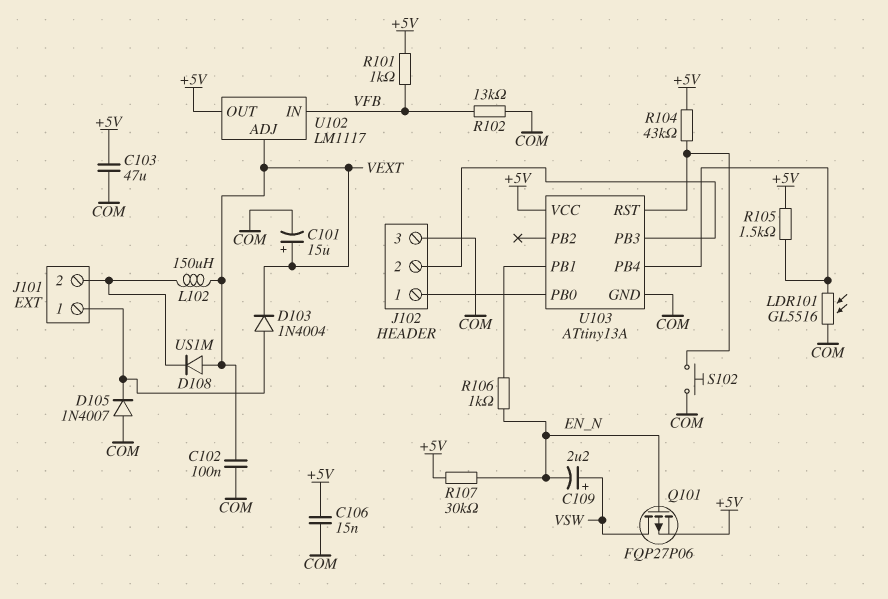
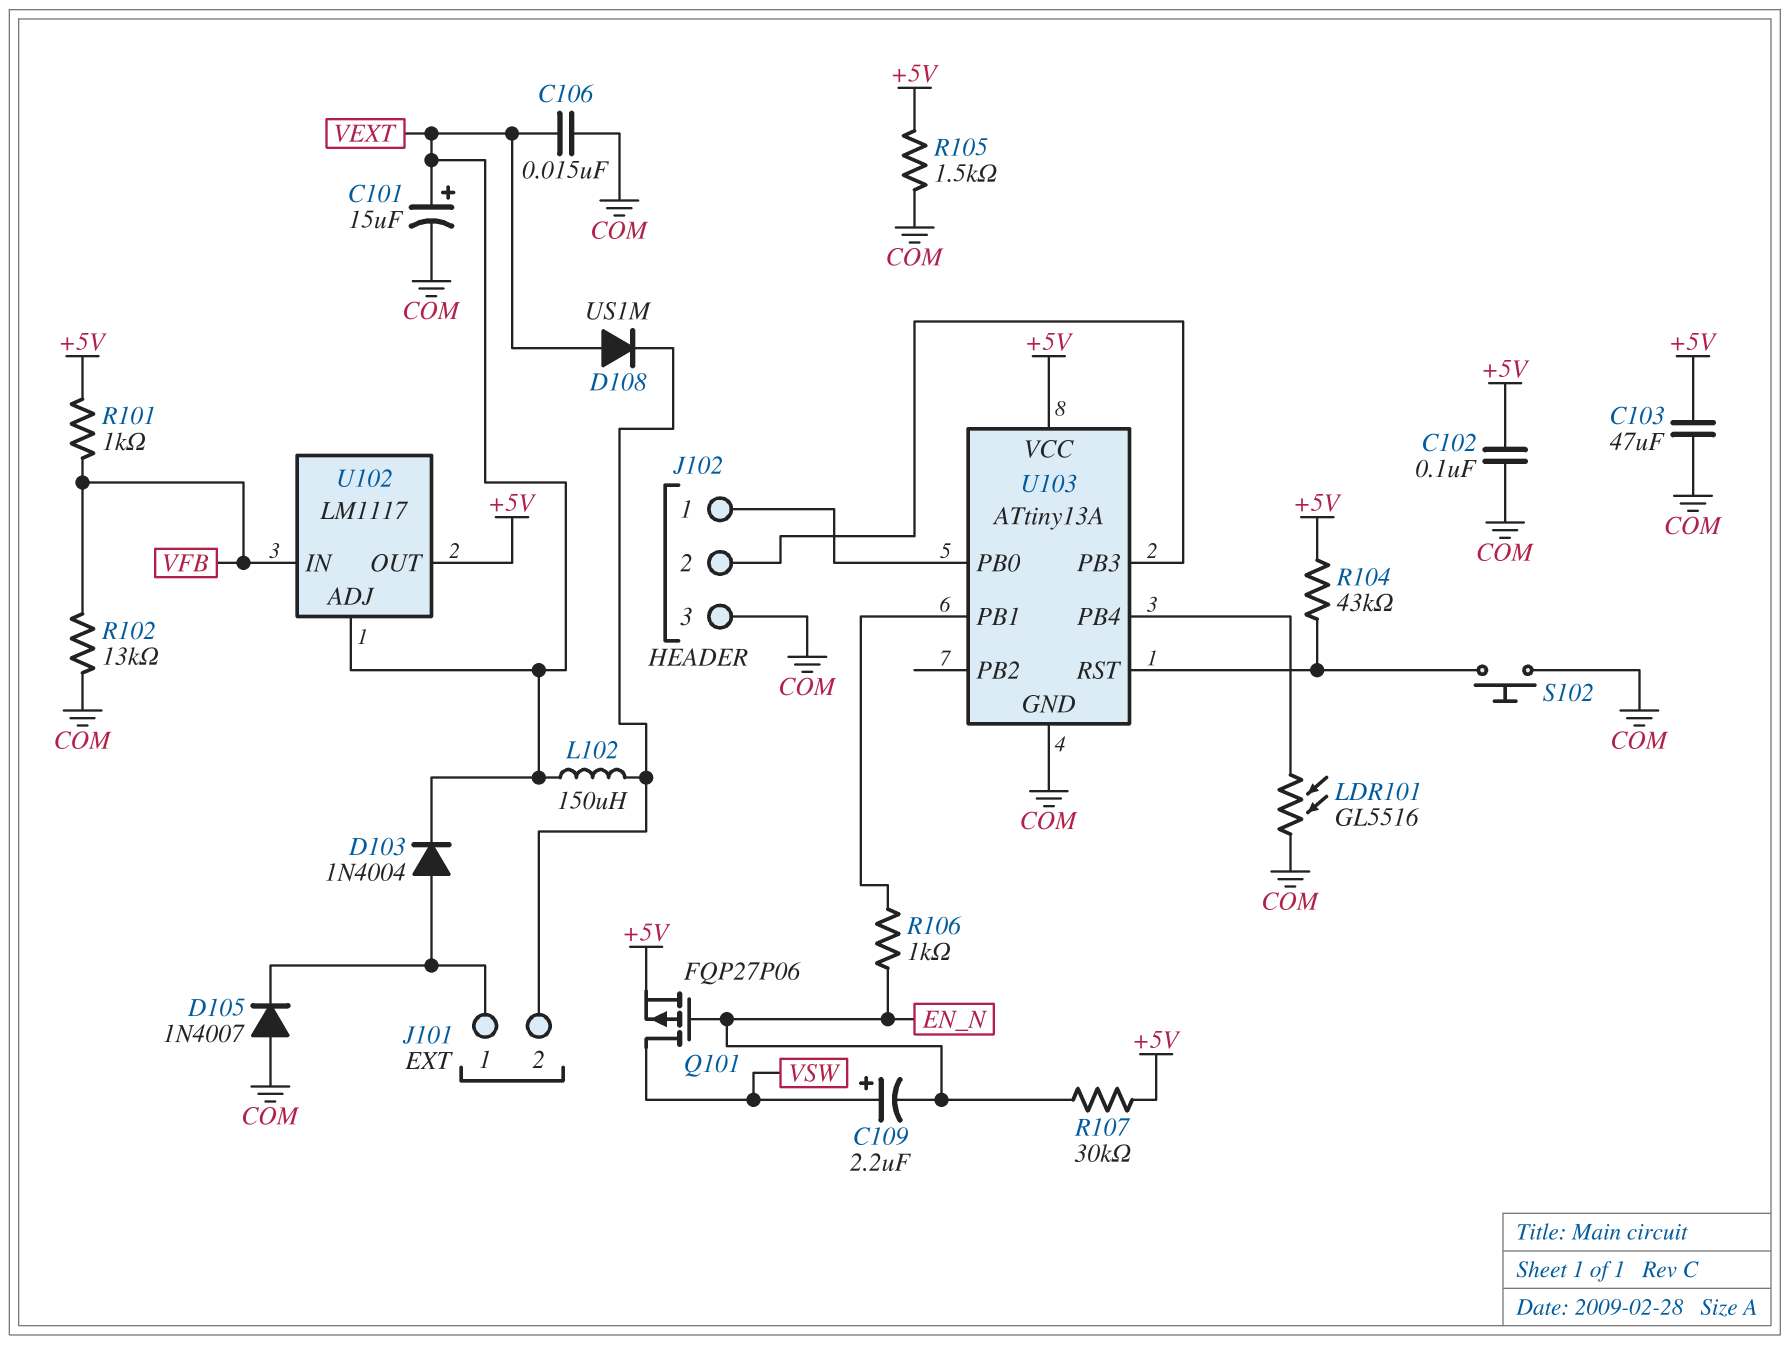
C102: 100nF (COM, VEXT) -> 100nF (+5V, COM)
C106: 15nF (+5V, COM) -> 15nF (COM, VEXT)
R105: 1.5k (+5V, U103/PB4) -> 1.5k (+5V, COM)

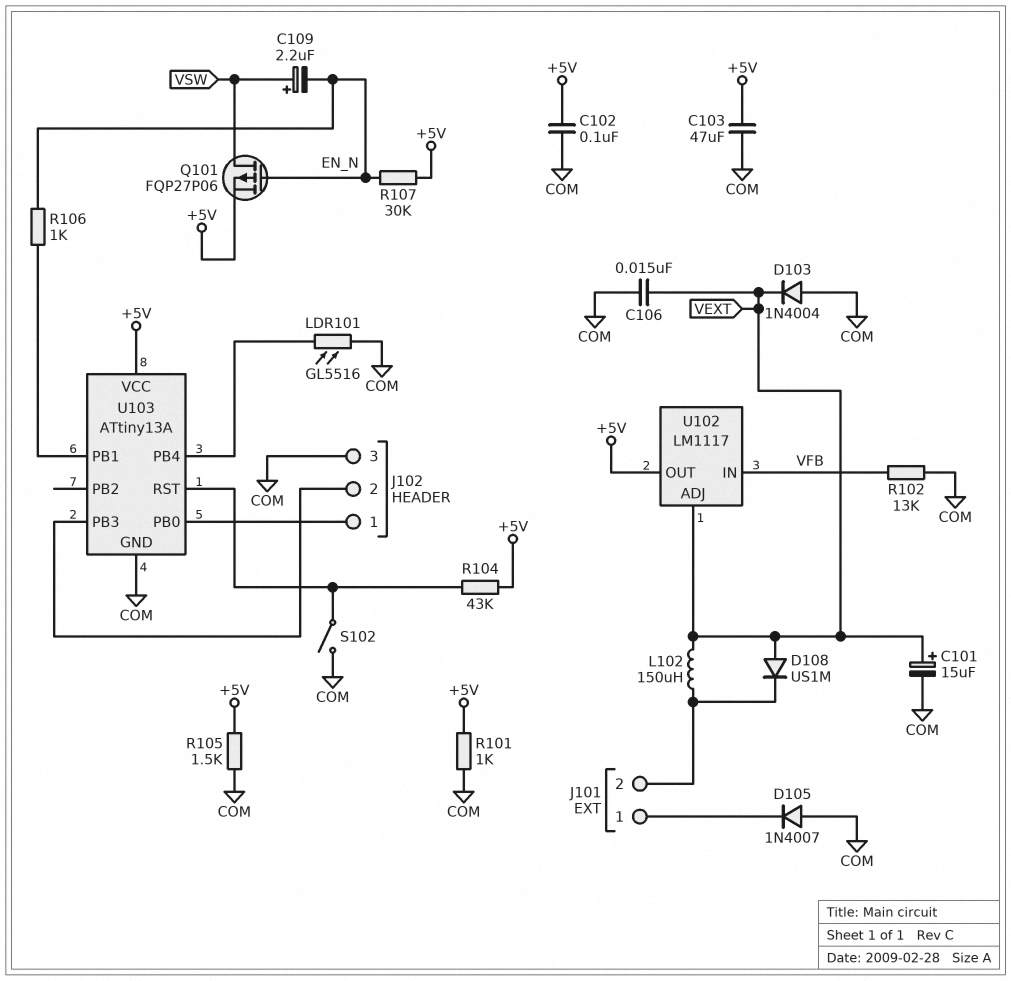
D103: diode 1N4004 (A J101/1, K VEXT) -> diode 1N4004 (A COM, K VEXT)
R101: 1k (+5V, VFB) -> 1k (+5V, COM)
S102: button (COM, U103/RST) -> switch (COM, U103/RST)

